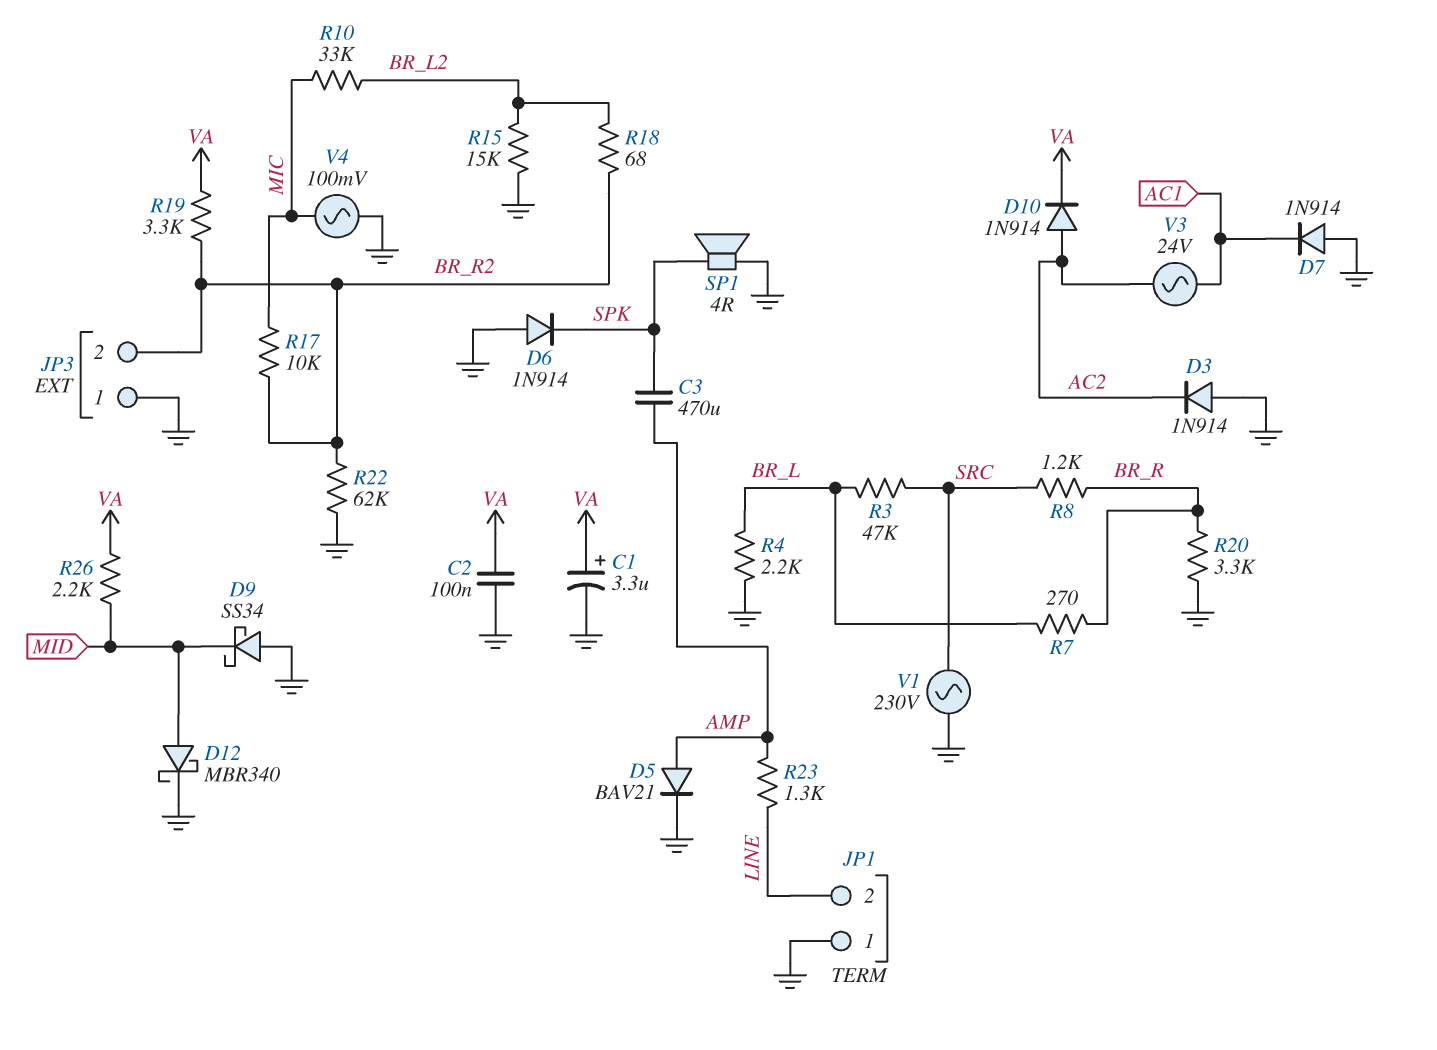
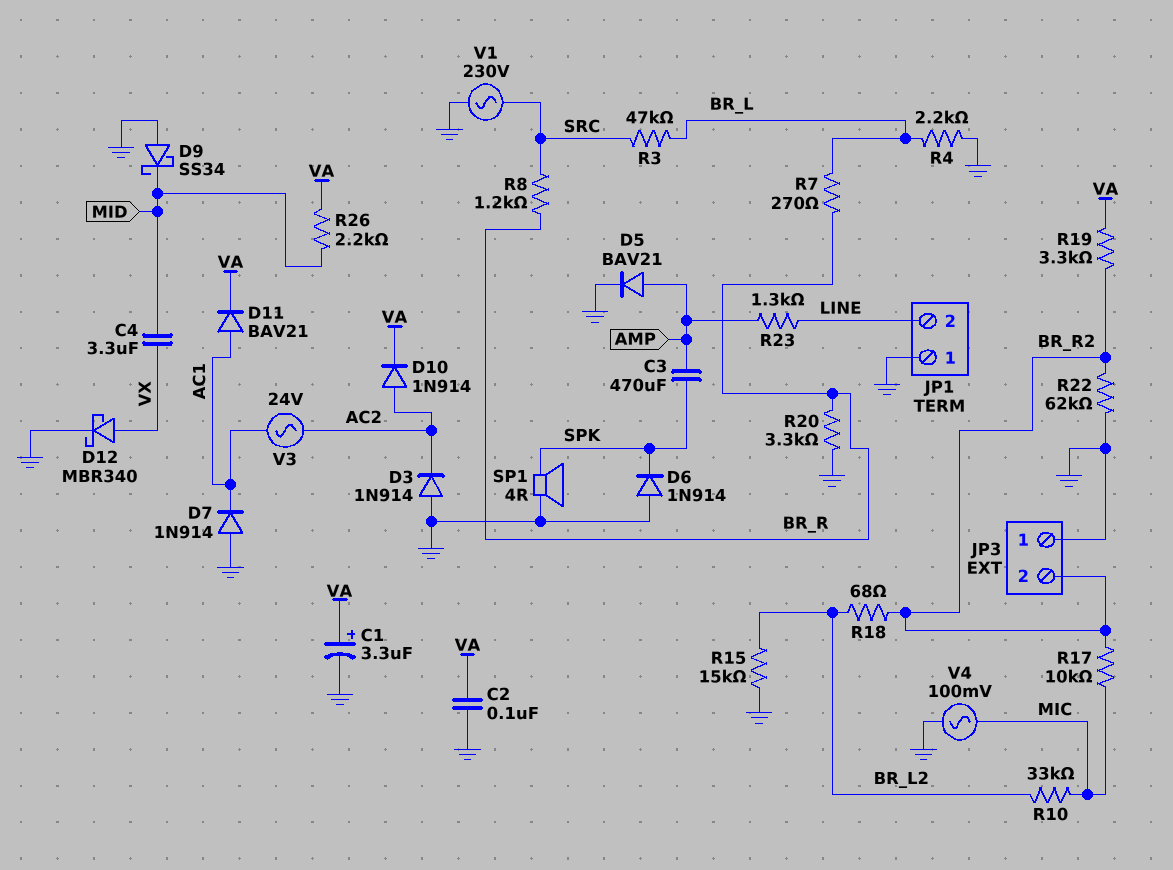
C4: none -> 3.3uF (MID, VX)
D11: none -> diode BAV21 (A AC1, K VA)
D12: schottky MBR340 (A MID, K GND) -> schottky MBR340 (A VX, K GND)

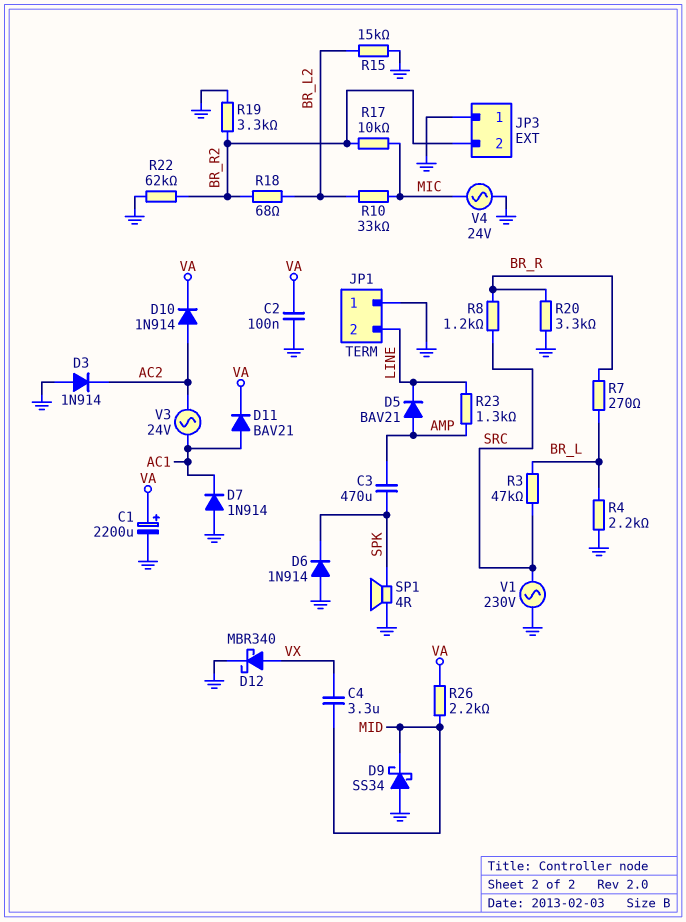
C1: 3.3uF (plus VA, minus GND) -> 2200uF (plus VA, minus GND)
D5: diode BAV21 (A AMP, K GND) -> diode BAV21 (A AMP, K LINE)
R19: 3.3k (BR_R2, VA) -> 3.3k (BR_R2, GND)
V4: AC 100mV (GND, MIC) -> AC 24V (GND, MIC)

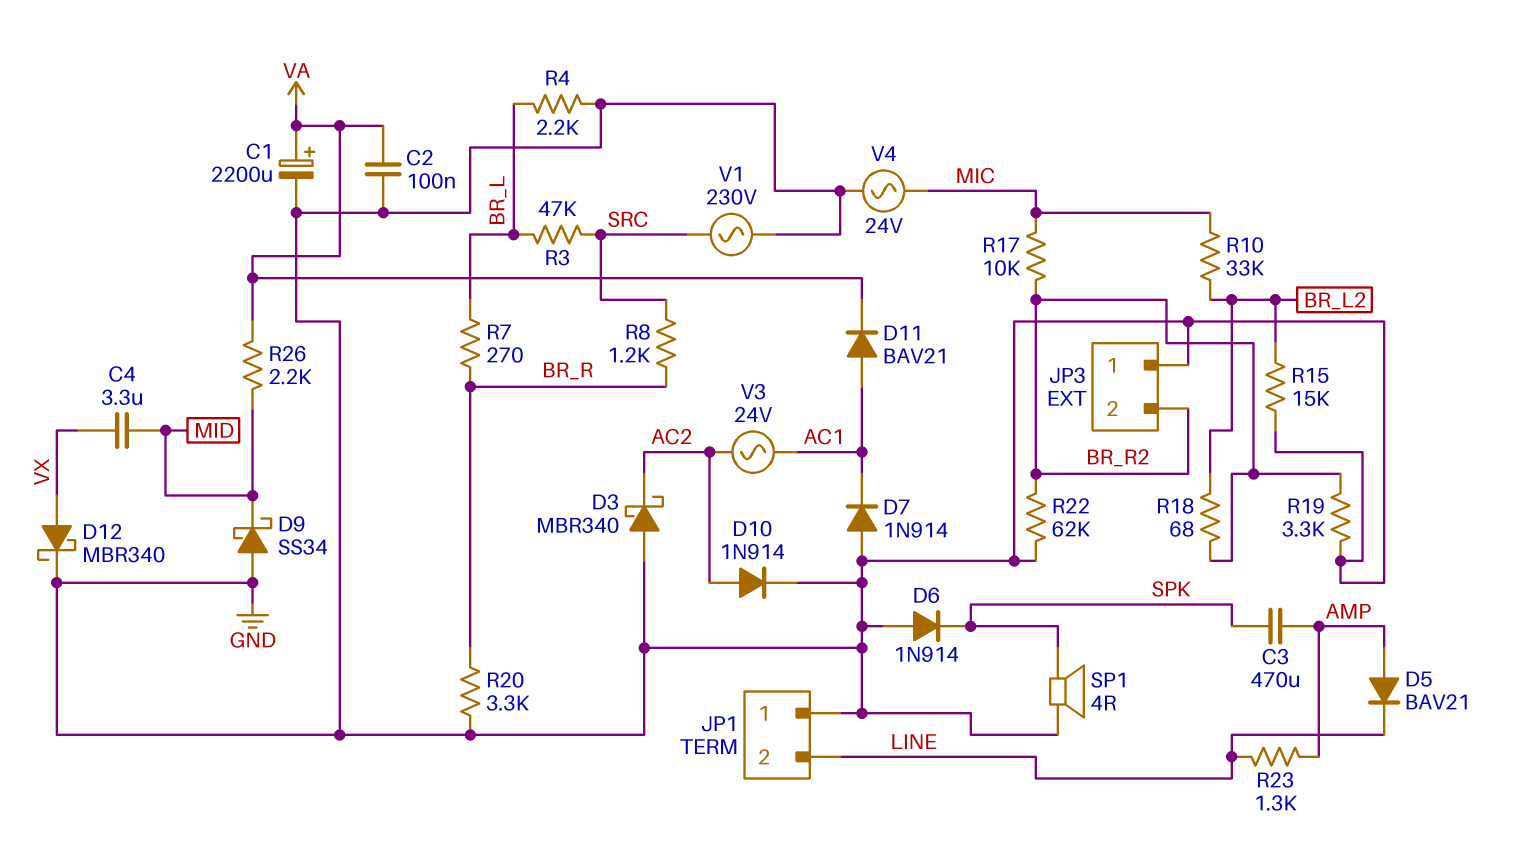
D3: diode 1N914 (A GND, K AC2) -> schottky MBR340 (A GND, K AC2)
D10: diode 1N914 (A AC2, K VA) -> diode 1N914 (A AC2, K GND)

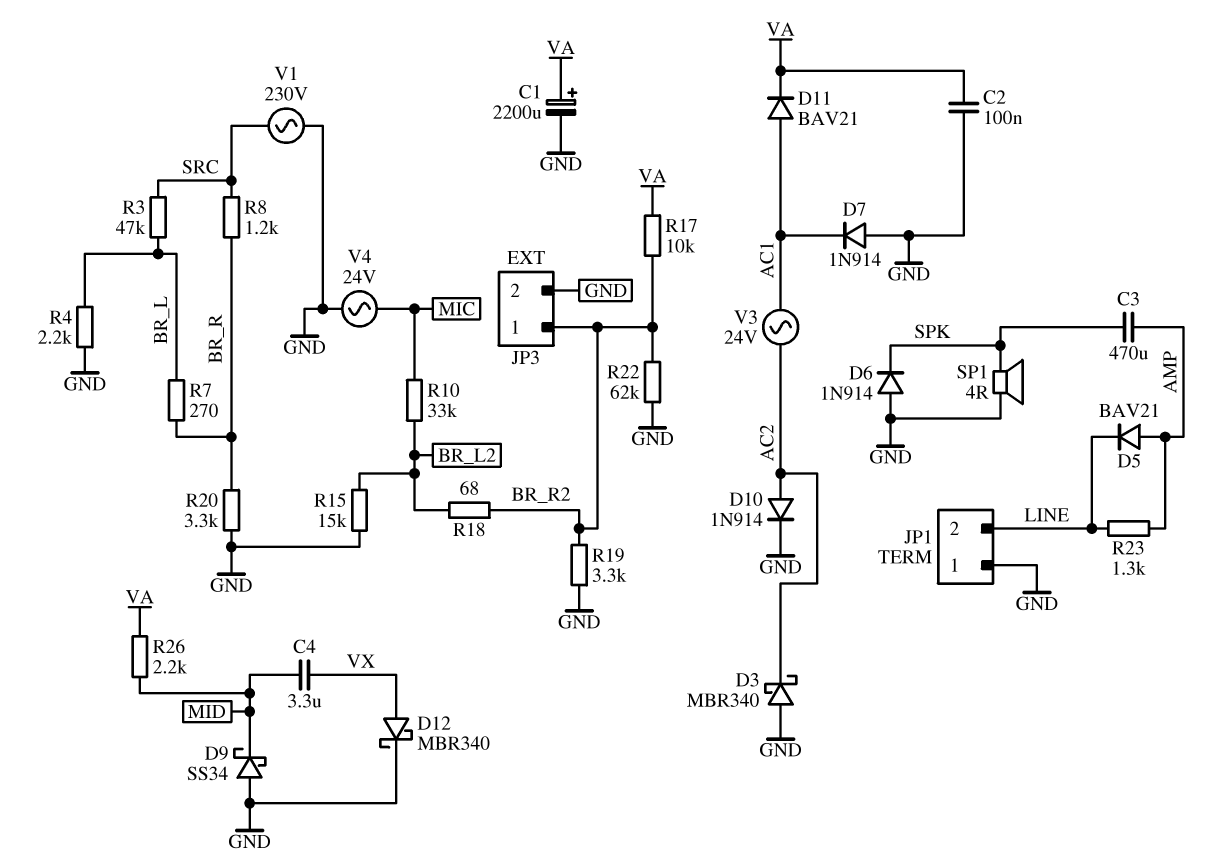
JP3 pin 1: GND -> BR_R2
JP3 pin 2: BR_R2 -> GND
R17: 10k (BR_R2, MIC) -> 10k (BR_R2, VA)

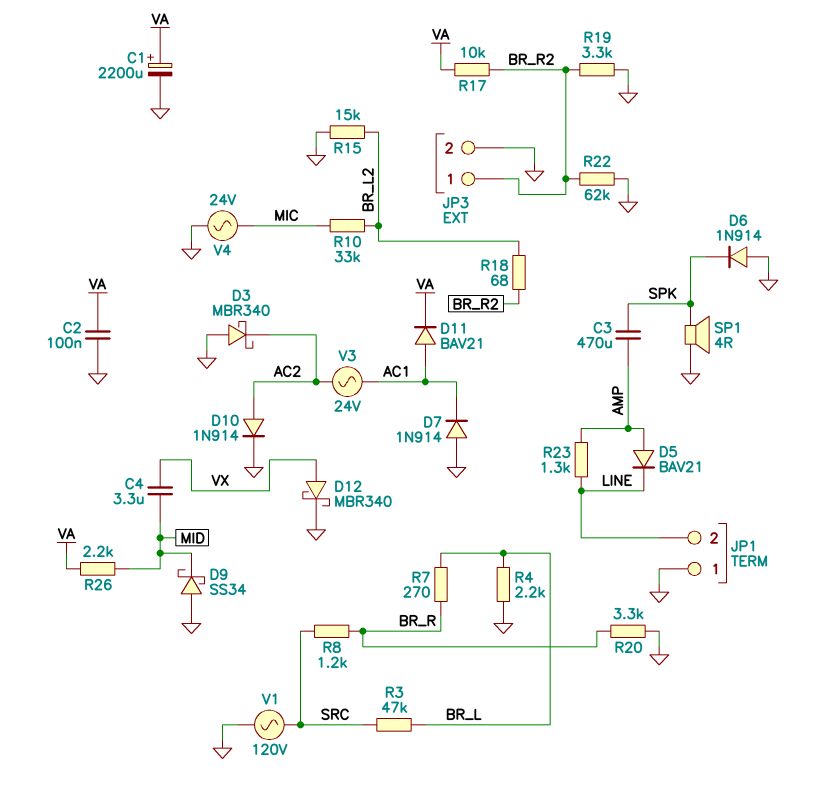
V1: AC 230V (GND, SRC) -> AC 120V (GND, SRC)

